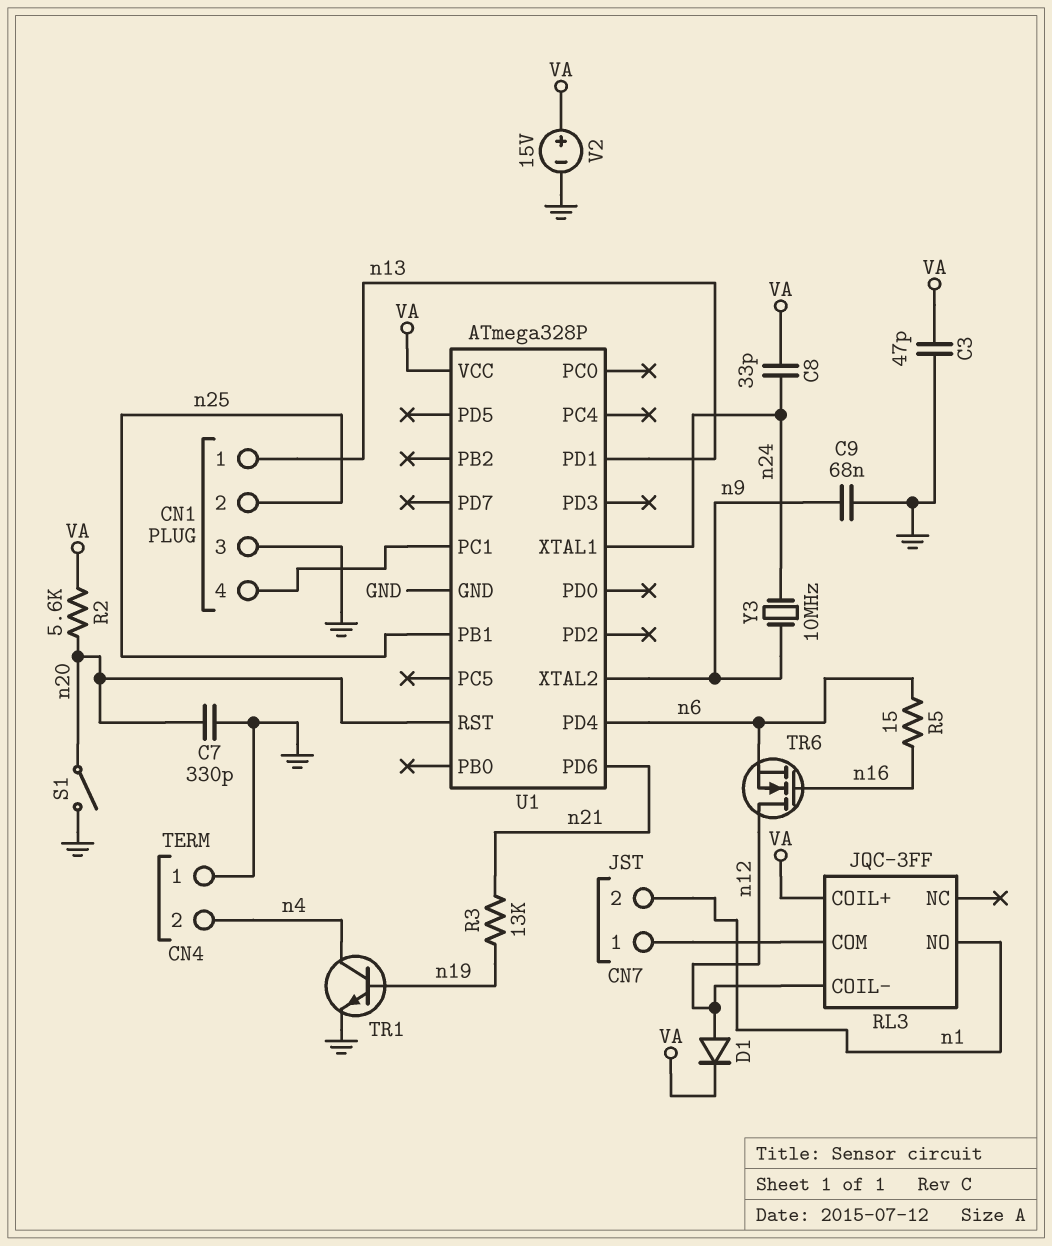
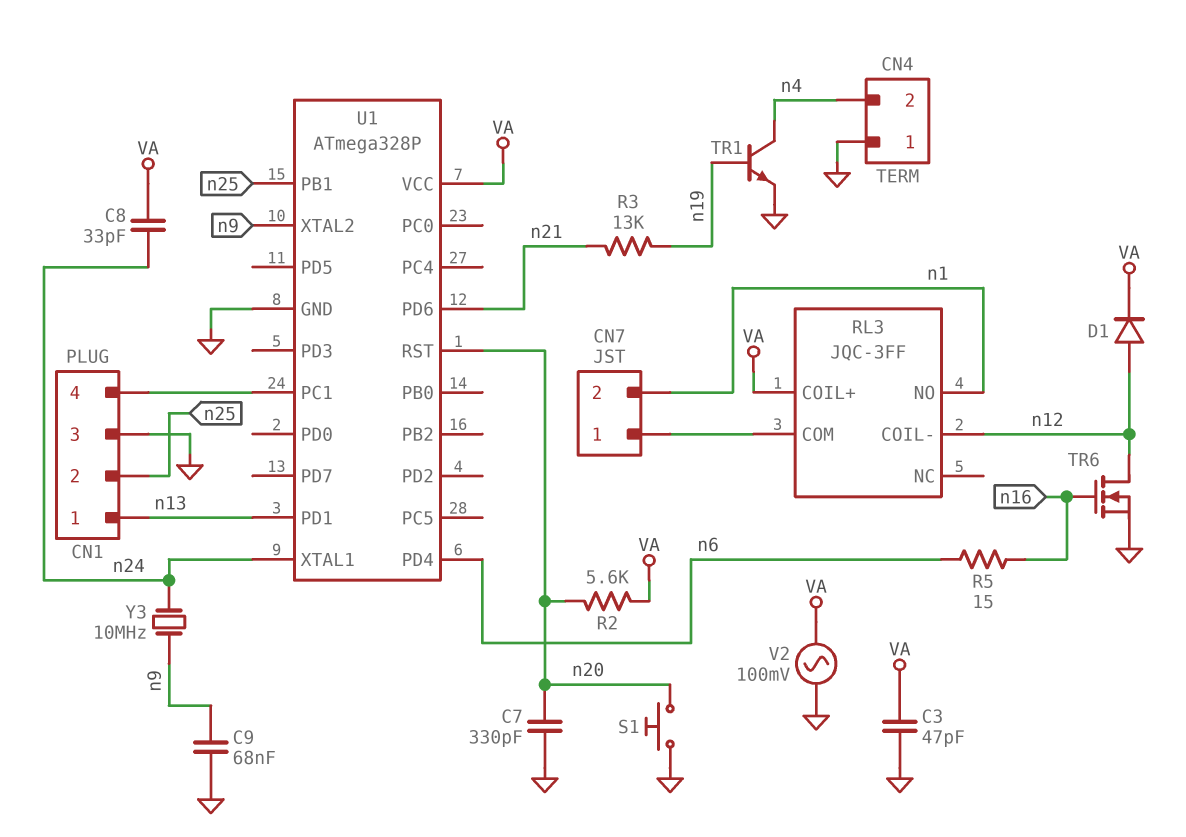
S1: switch (GND, n20) -> button (GND, n20)
TR6: NMOS (G n16, D n12, S n6) -> NMOS (G n16, D n12, S GND)
V2: 15V (plus VA, minus GND) -> AC 100mV (GND, VA)

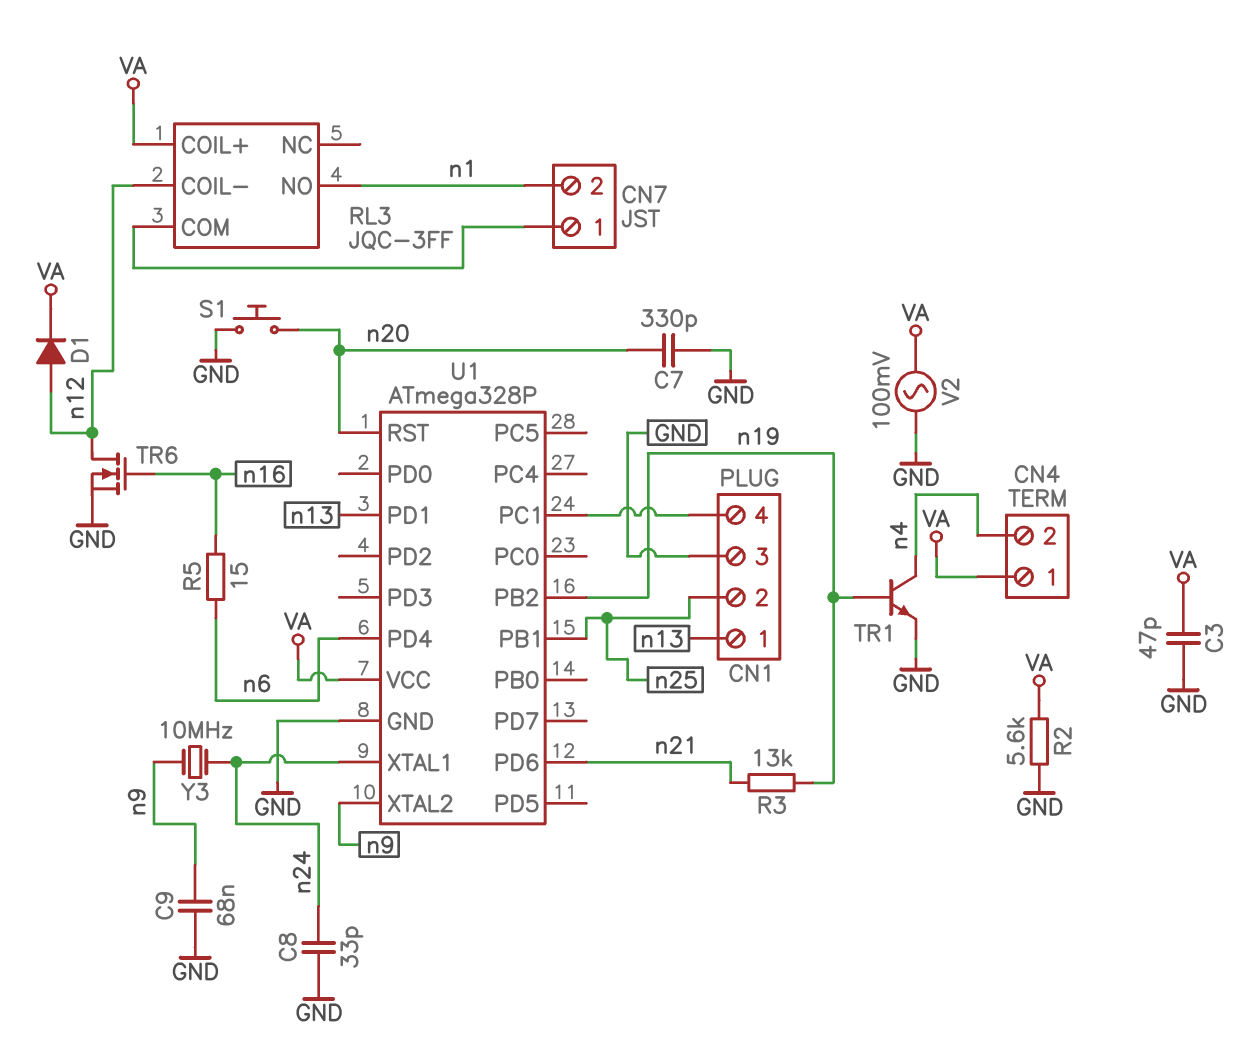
C8: 33pF (VA, n24) -> 33pF (GND, n24)
CN4 pin 1: GND -> VA
R2: 5.6k (VA, n20) -> 5.6k (GND, VA)
U1 pin PB2: none -> n19

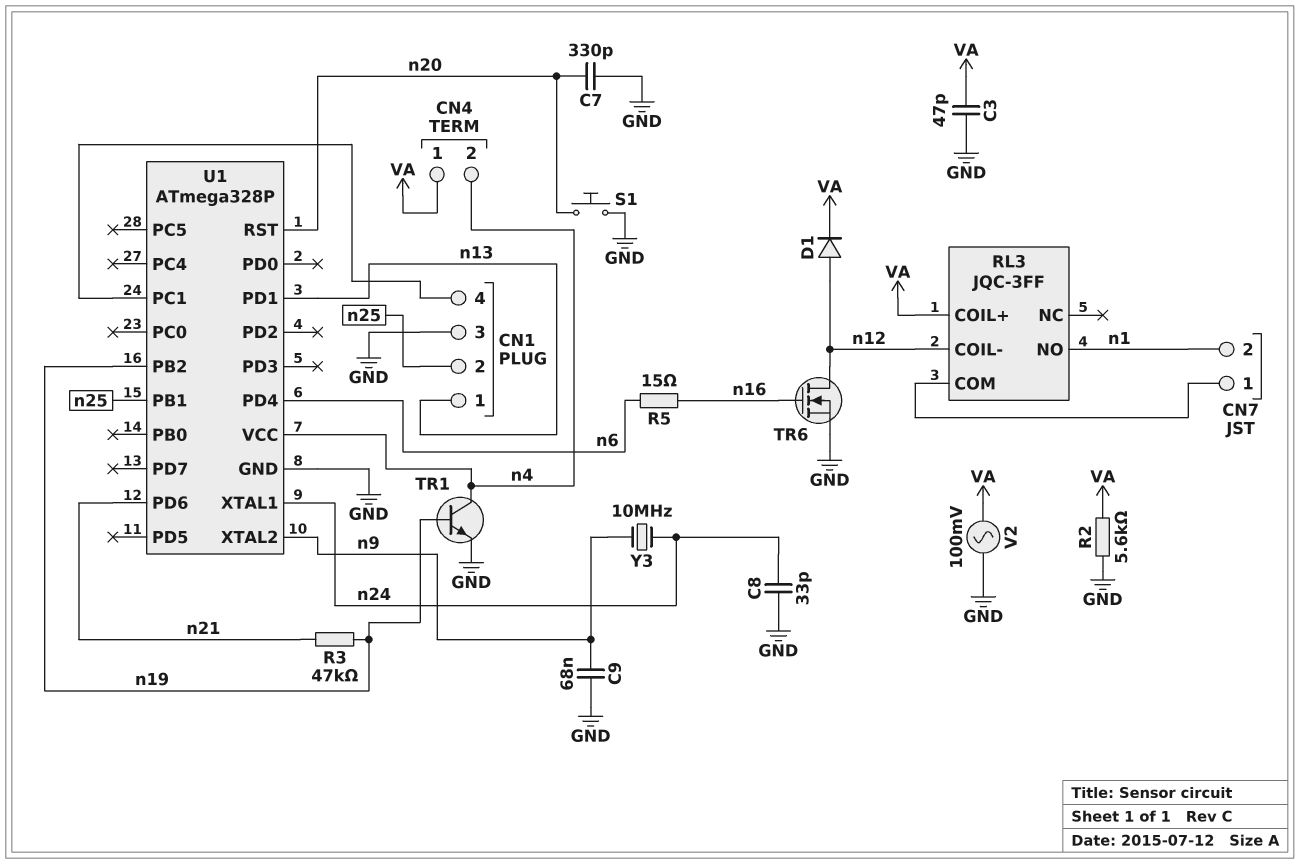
R3: 13k (n19, n21) -> 47k (n19, n21)
U1 pin VCC: VA -> n4

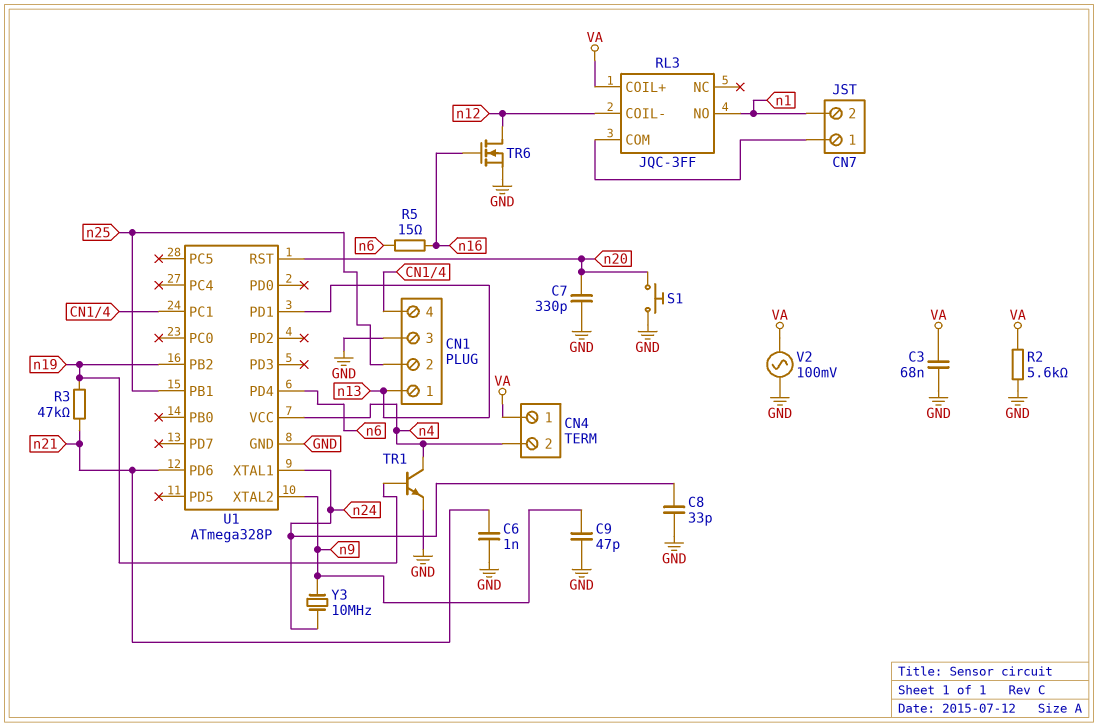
C3: 47pF (GND, VA) -> 68nF (GND, VA)
C6: none -> 1nF (GND, n21)
C9: 68nF (GND, n9) -> 47pF (GND, n9)
D1: diode (A n12, K VA) -> none

